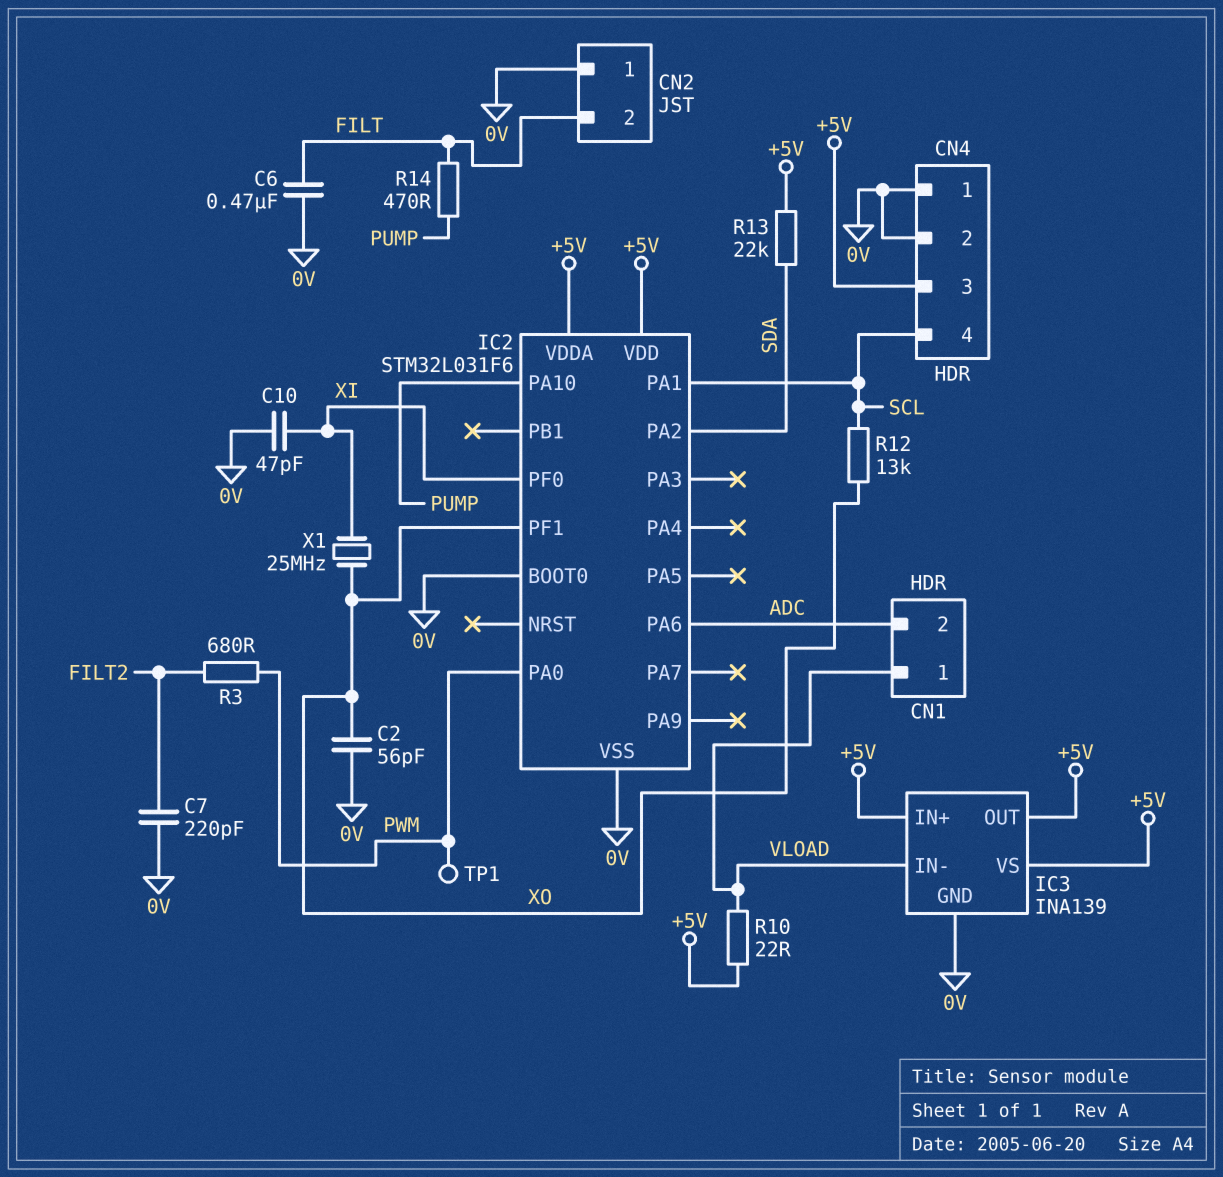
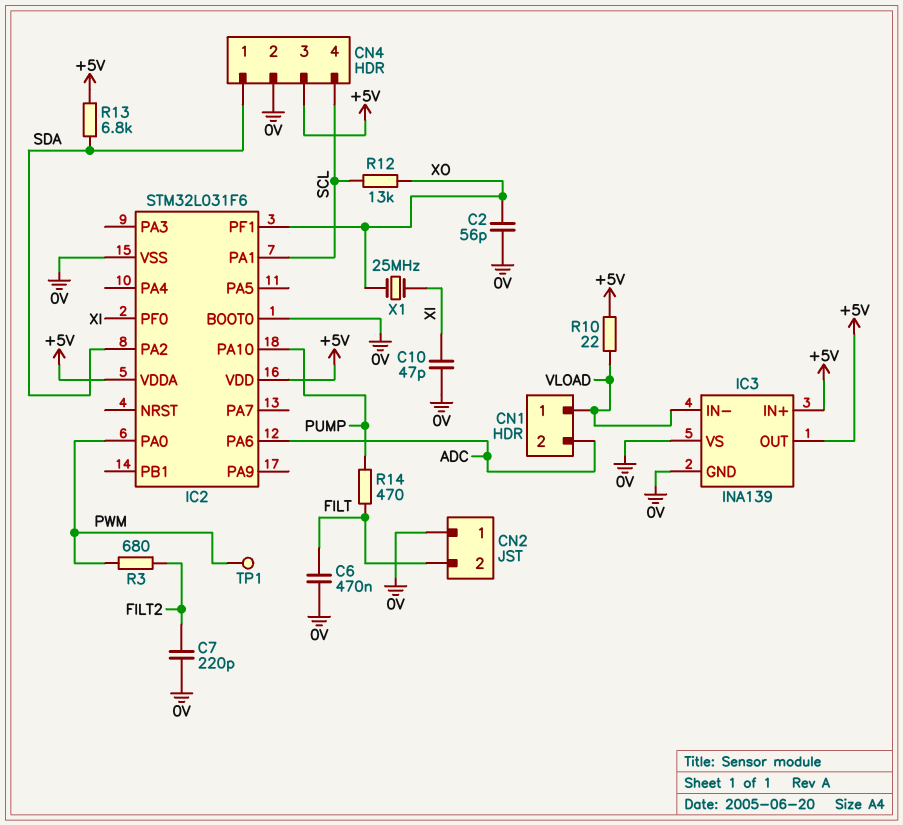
CN4 pin 1: 0V -> SDA
IC3 pin VS: +5V -> 0V
R13: 22k (+5V, SDA) -> 6.8k (+5V, SDA)

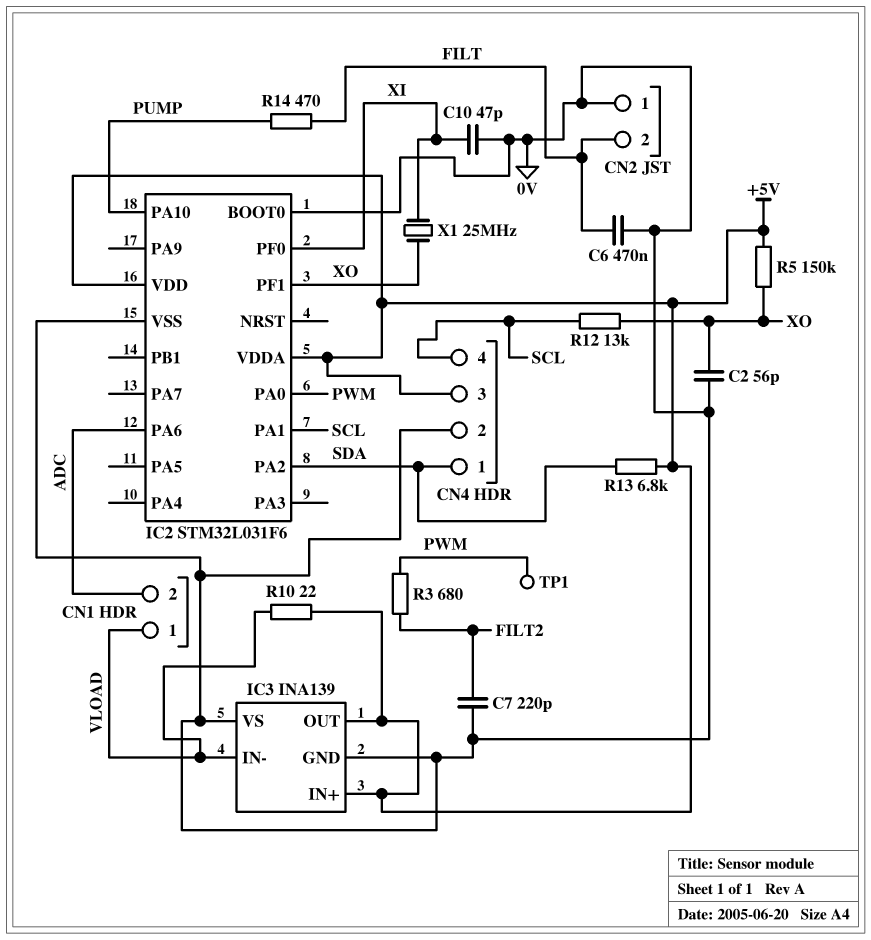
R5: none -> 150k (+5V, XO)

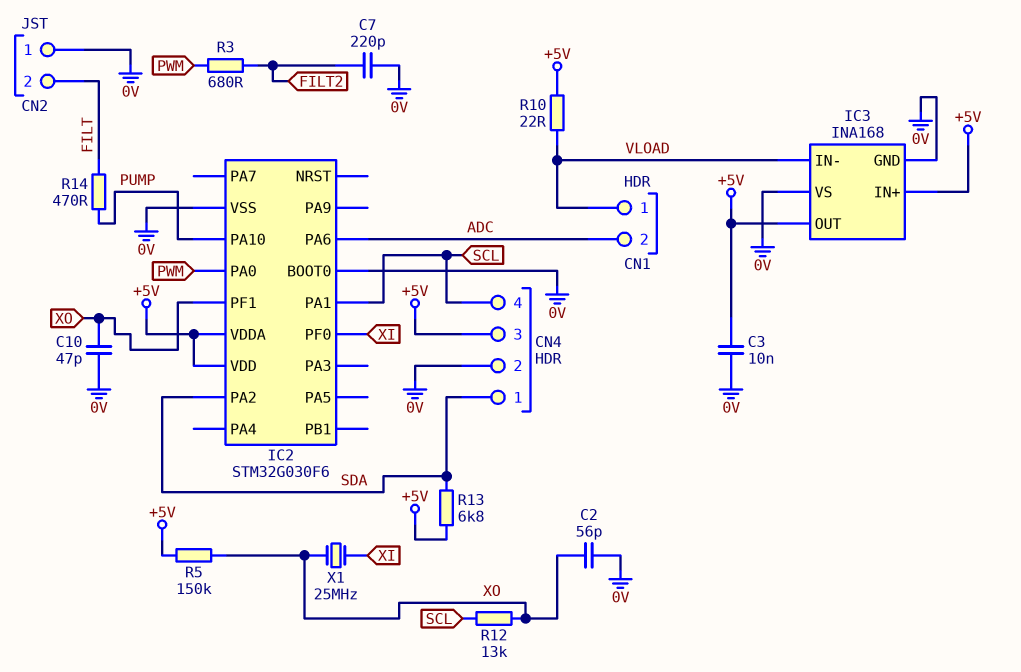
C3: none -> 10nF (+5V, 0V)
C6: 470nF (0V, FILT) -> none
C10: 47pF (0V, XI) -> 47pF (0V, XO)
IC2: STM32L031F6 -> STM32G030F6
IC3: INA139 -> INA168
TP1: test point (PWM) -> none

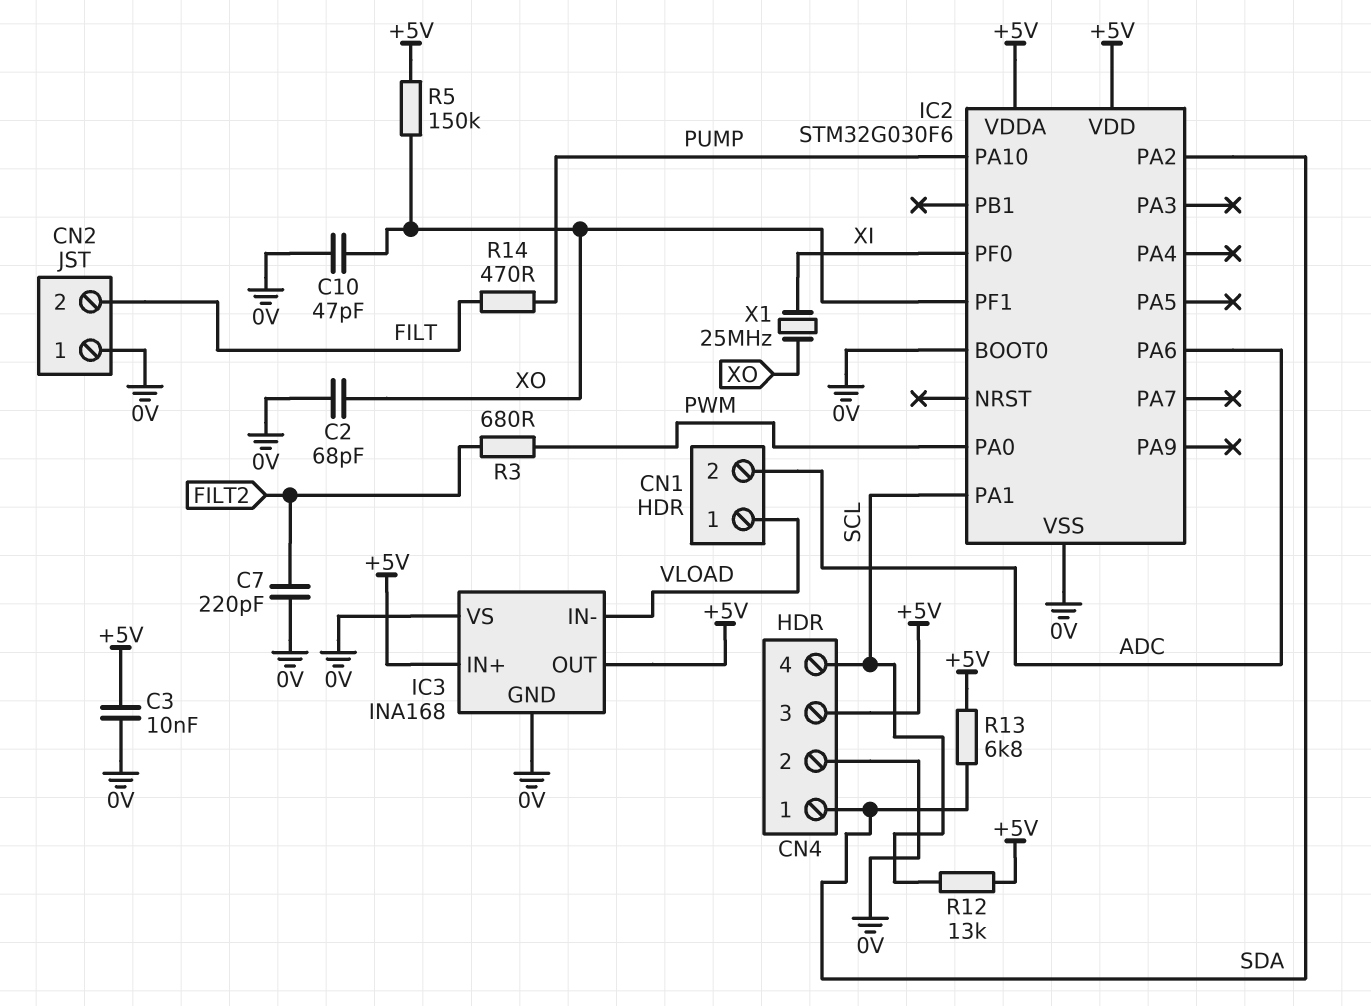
C2: 56pF (0V, XO) -> 68pF (0V, XO)
R10: 22 (+5V, VLOAD) -> none
R12: 13k (SCL, XO) -> 13k (+5V, SCL)

